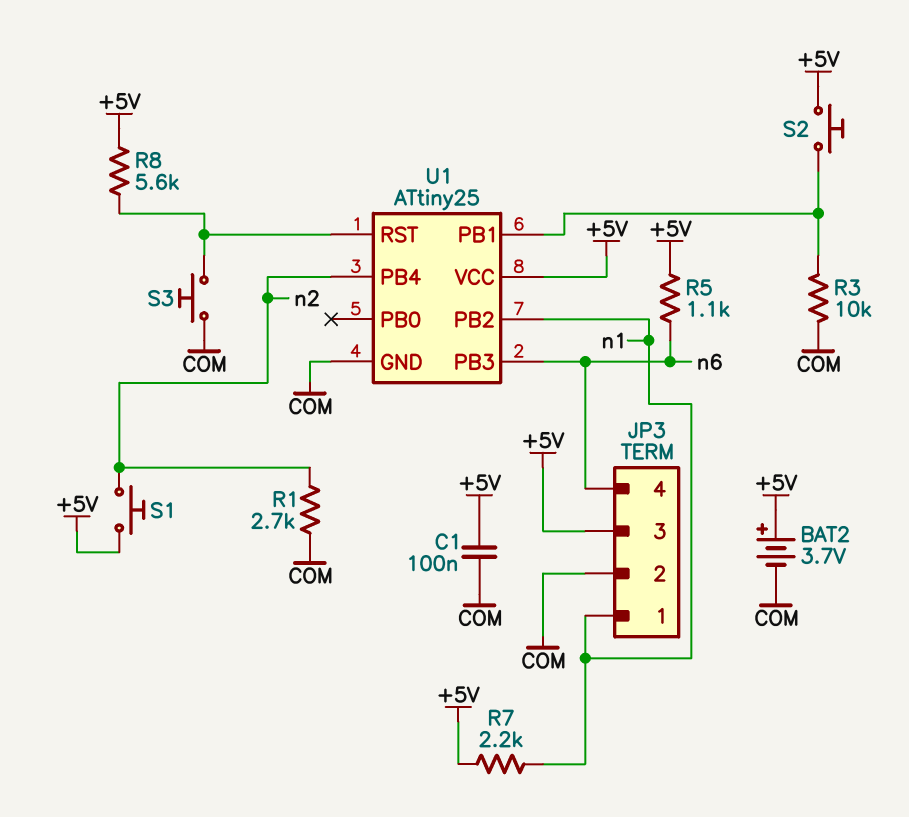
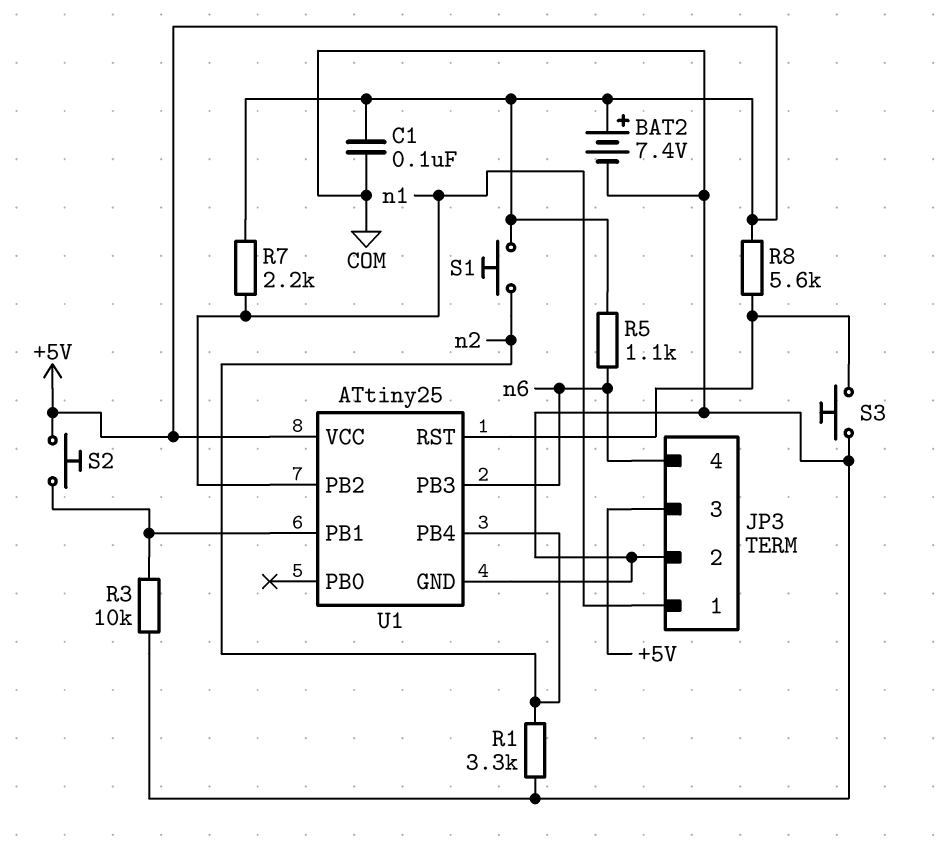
BAT2: 3.7V (plus +5V, minus COM) -> 7.4V (plus +5V, minus COM)
R1: 2.7k (COM, n2) -> 3.3k (COM, n2)

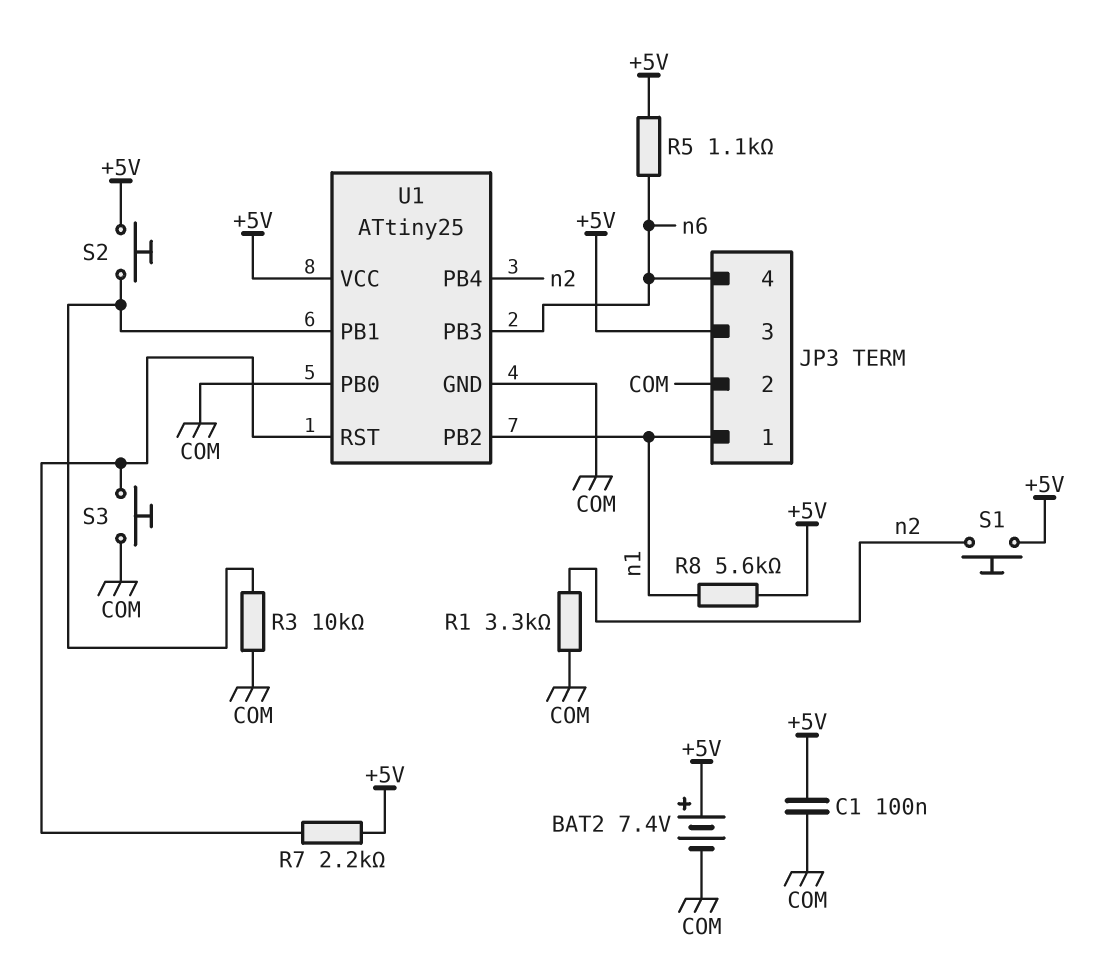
R7: 2.2k (+5V, n1) -> 2.2k (+5V, U1/RST)
R8: 5.6k (+5V, U1/RST) -> 5.6k (+5V, n1)
U1 pin PB0: none -> COM

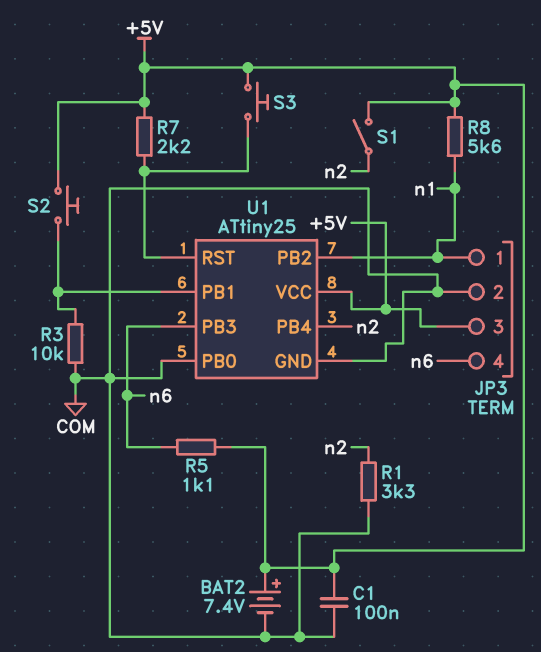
S1: button (+5V, n2) -> switch (+5V, n2)
S3: button (COM, U1/RST) -> button (+5V, U1/RST)

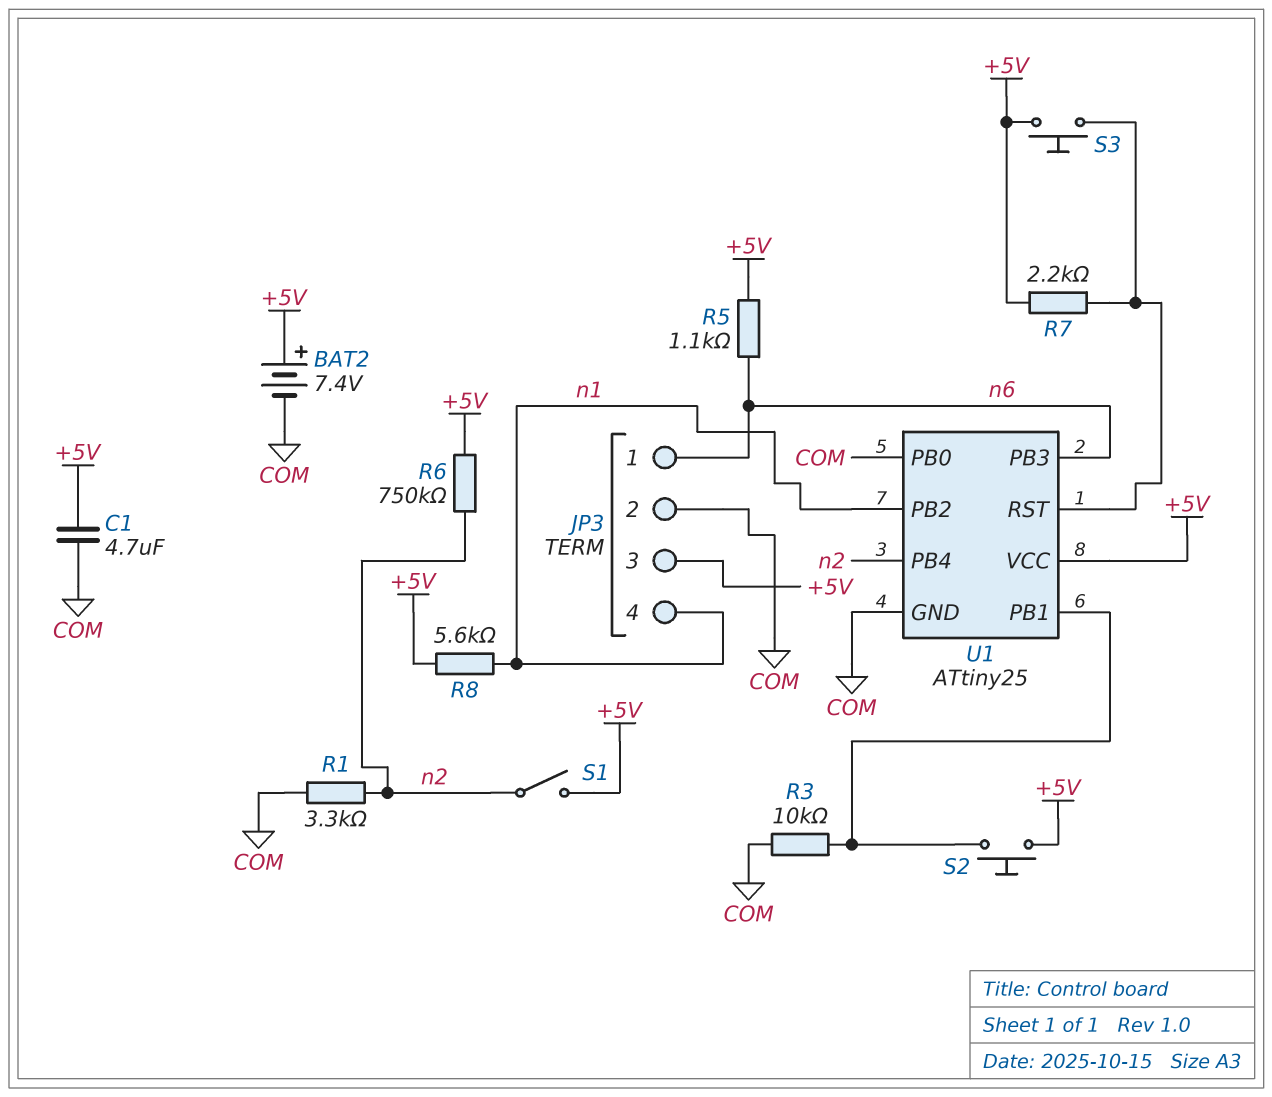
C1: 100nF (+5V, COM) -> 4.7uF (+5V, COM)
JP3 pin 1: n1 -> n6
JP3 pin 4: n6 -> n1
R6: none -> 750k (+5V, n2)

